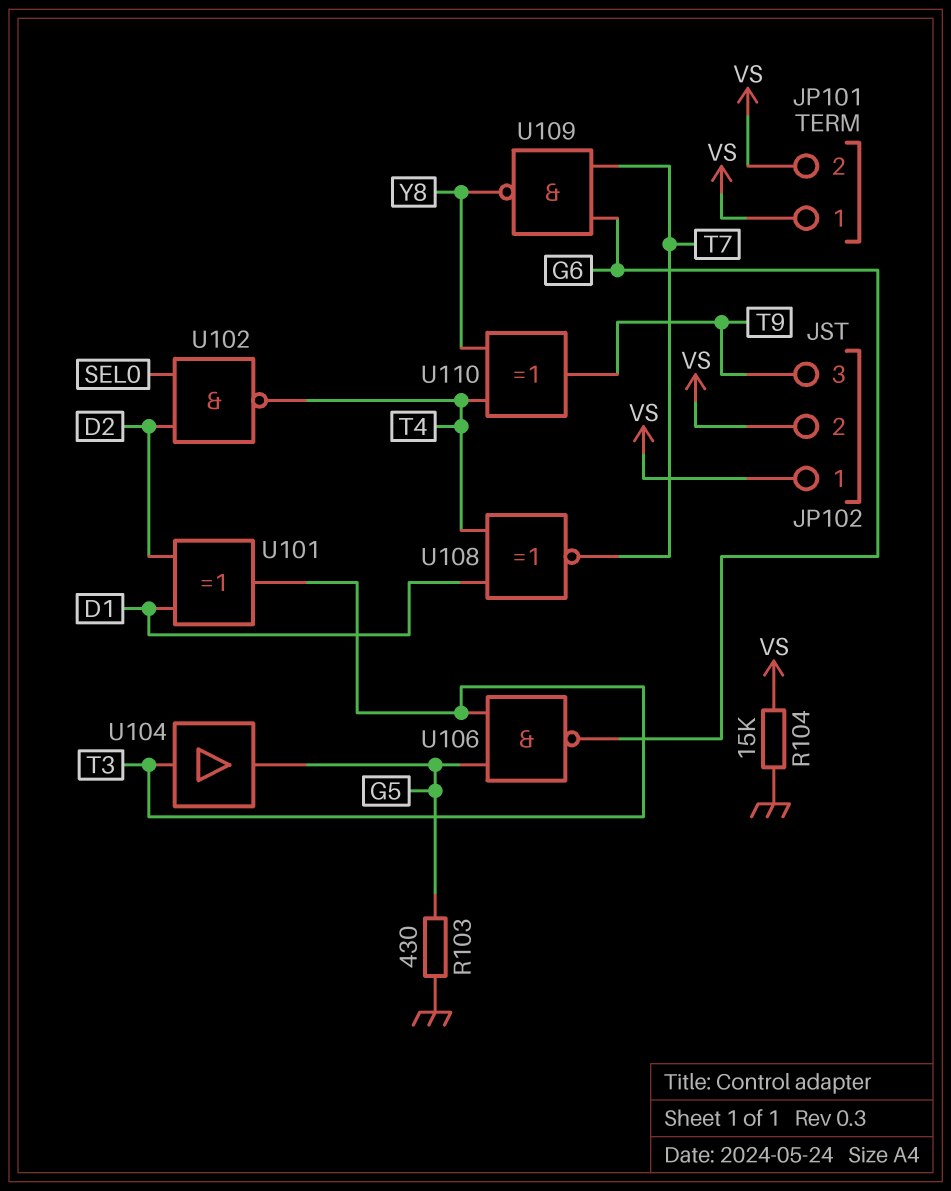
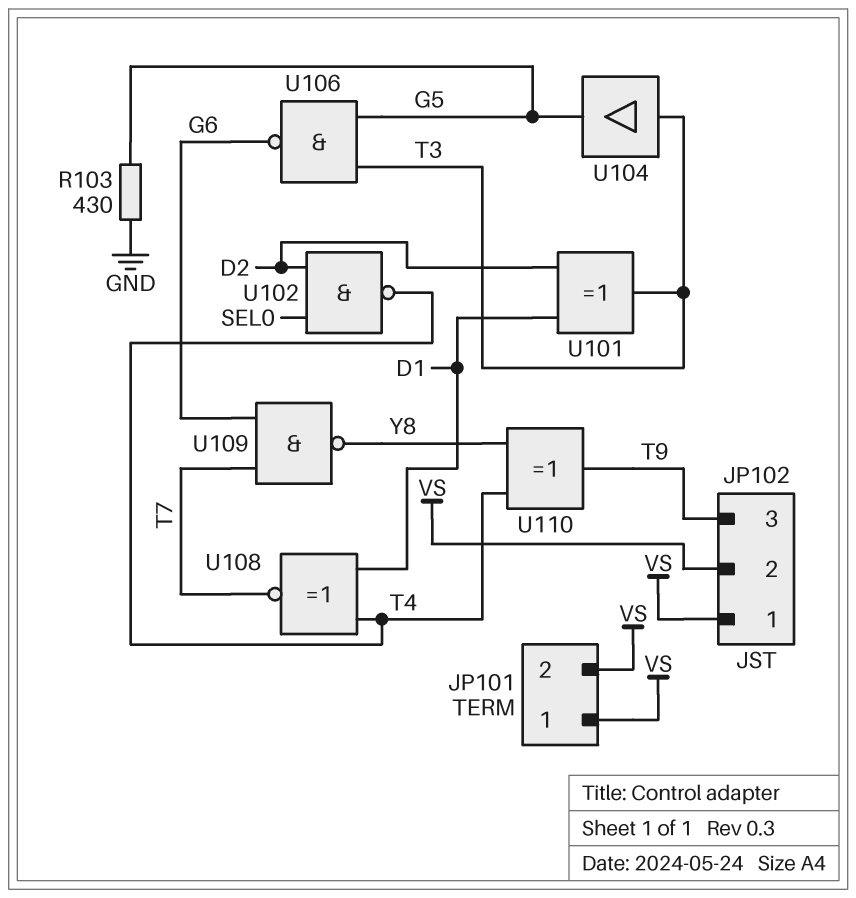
R104: 15k (GND, VS) -> none

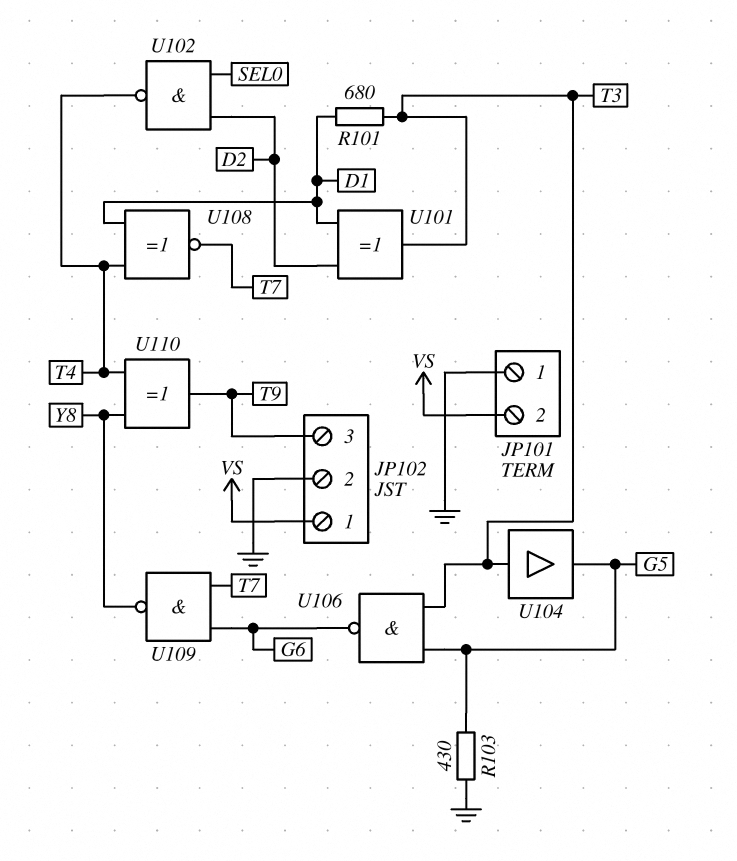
JP101 pin 1: VS -> GND
JP102 pin 2: VS -> GND
R101: none -> 680 (D1, T3)

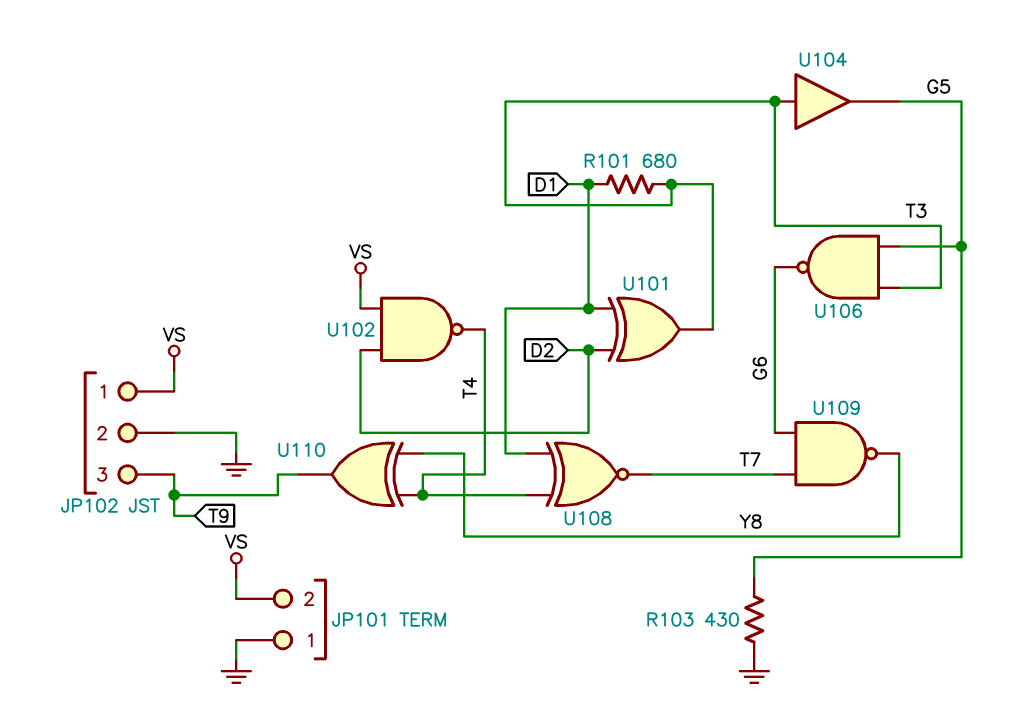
U102: NAND (in D2, in SEL0, out T4) -> NAND (in D2, in VS, out T4)

